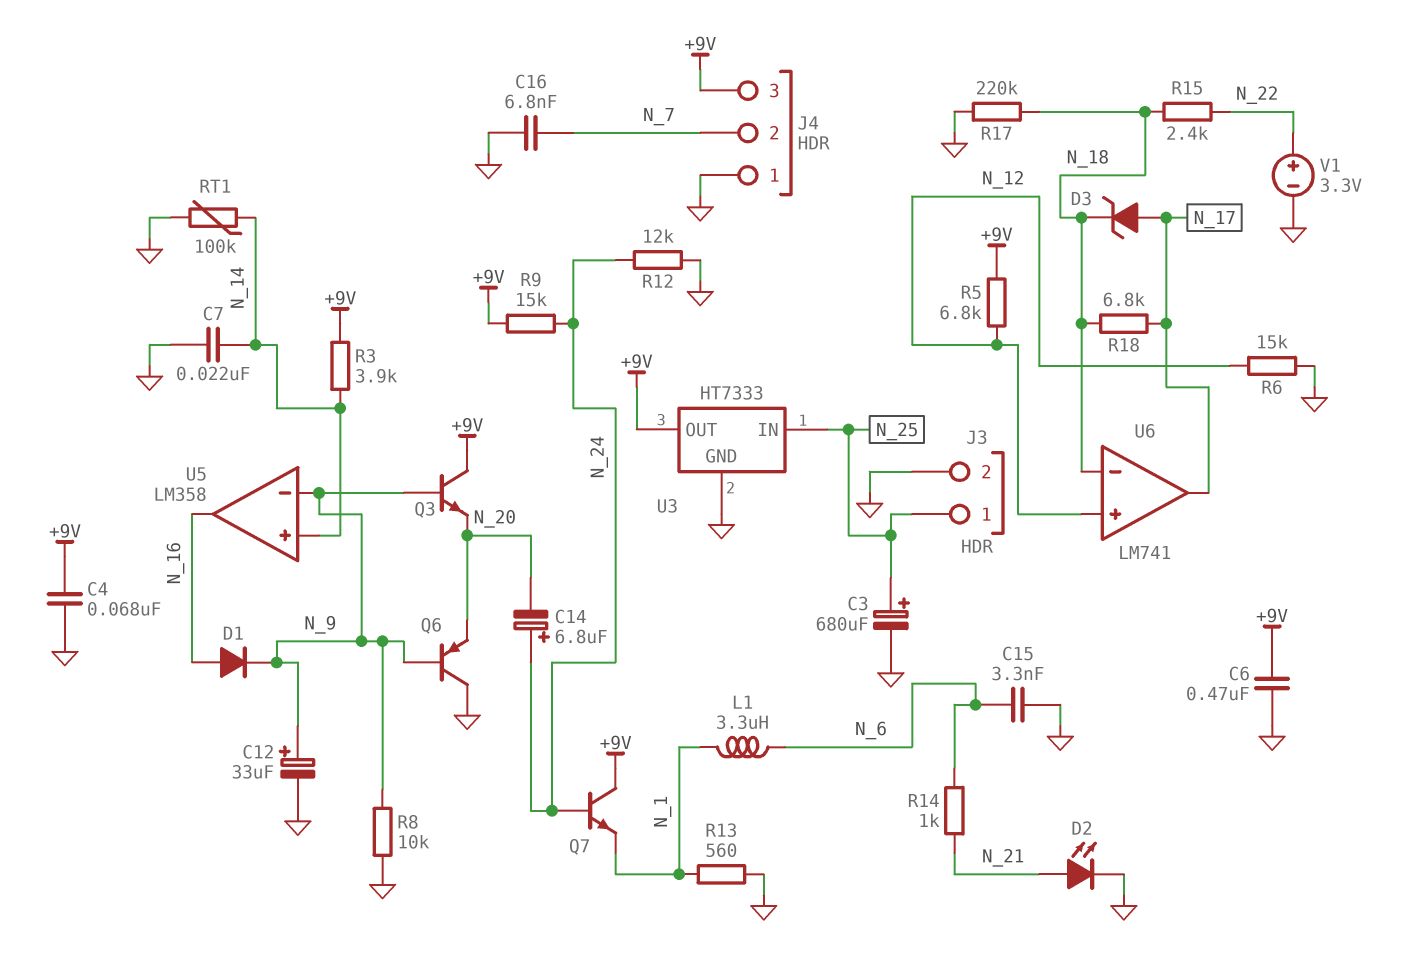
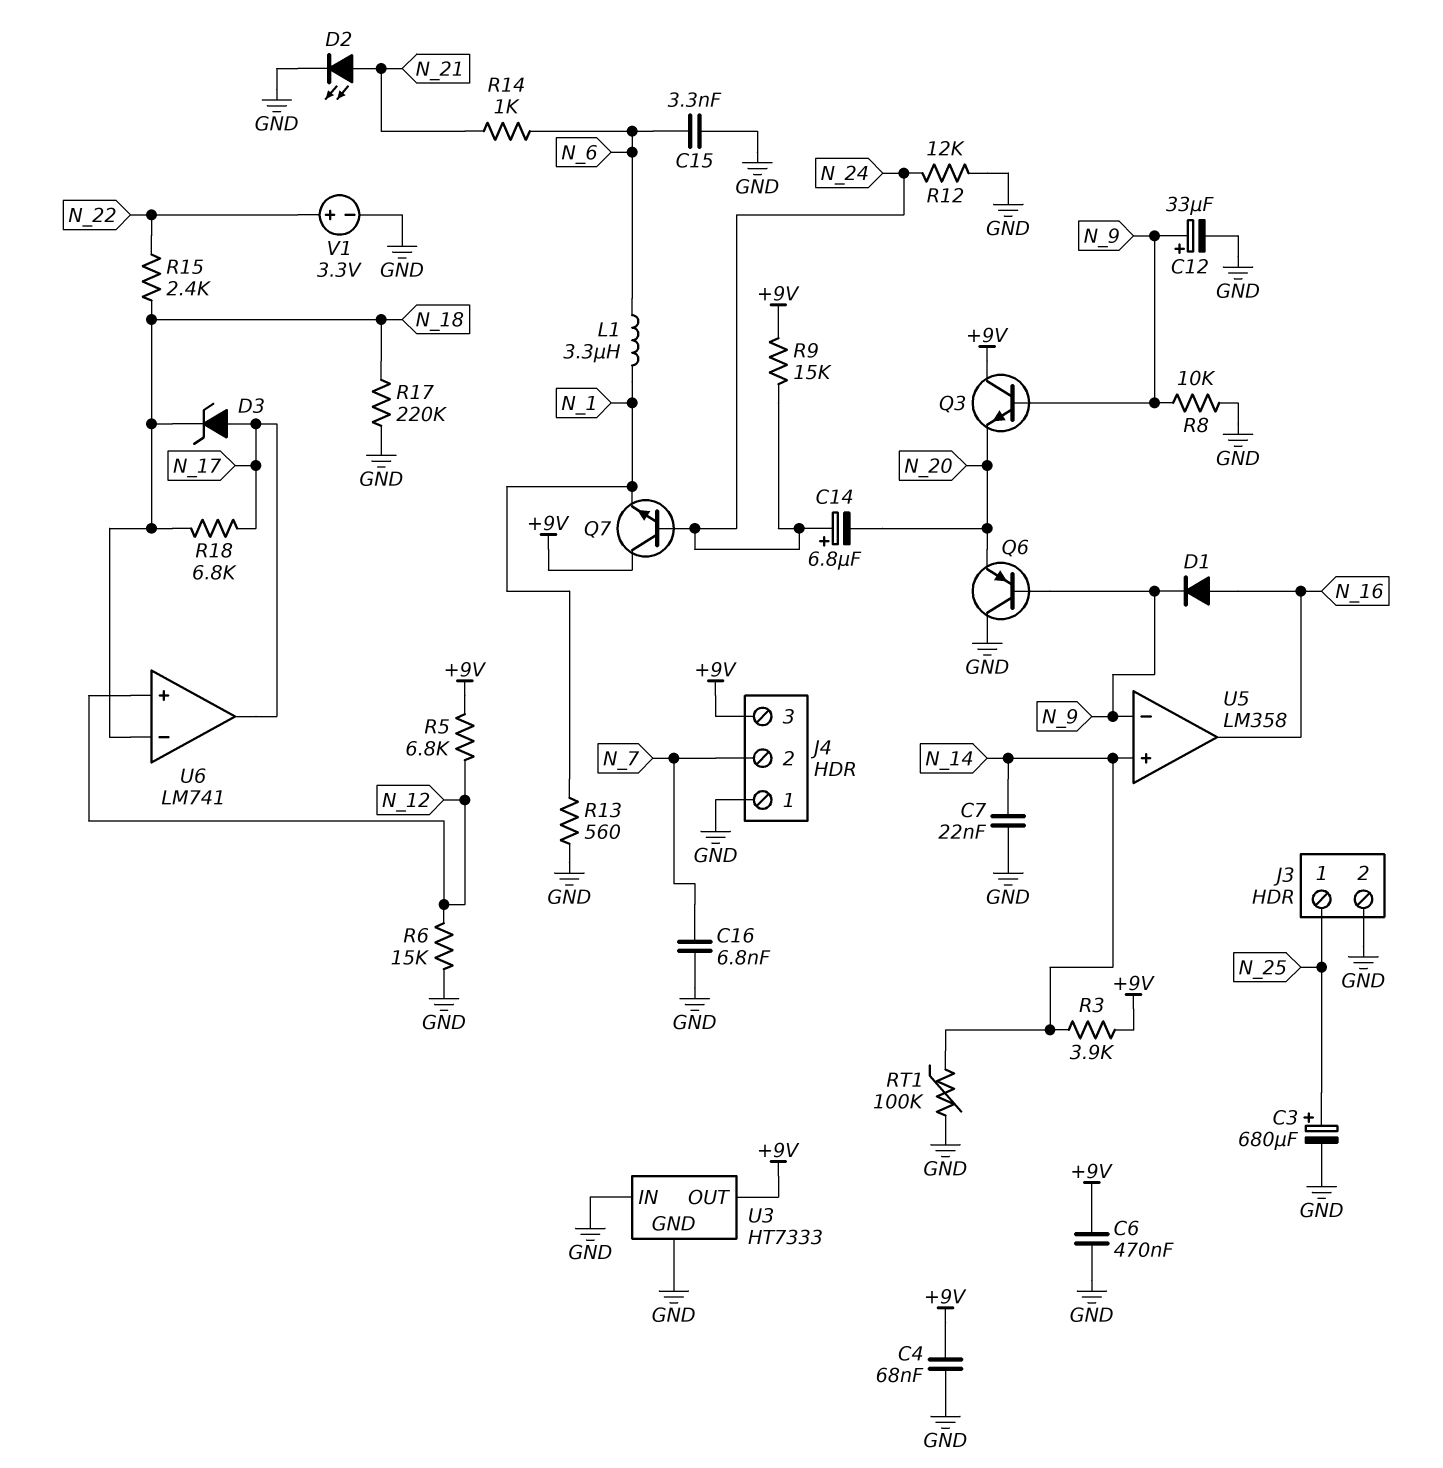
U3 pin IN: N_25 -> GND

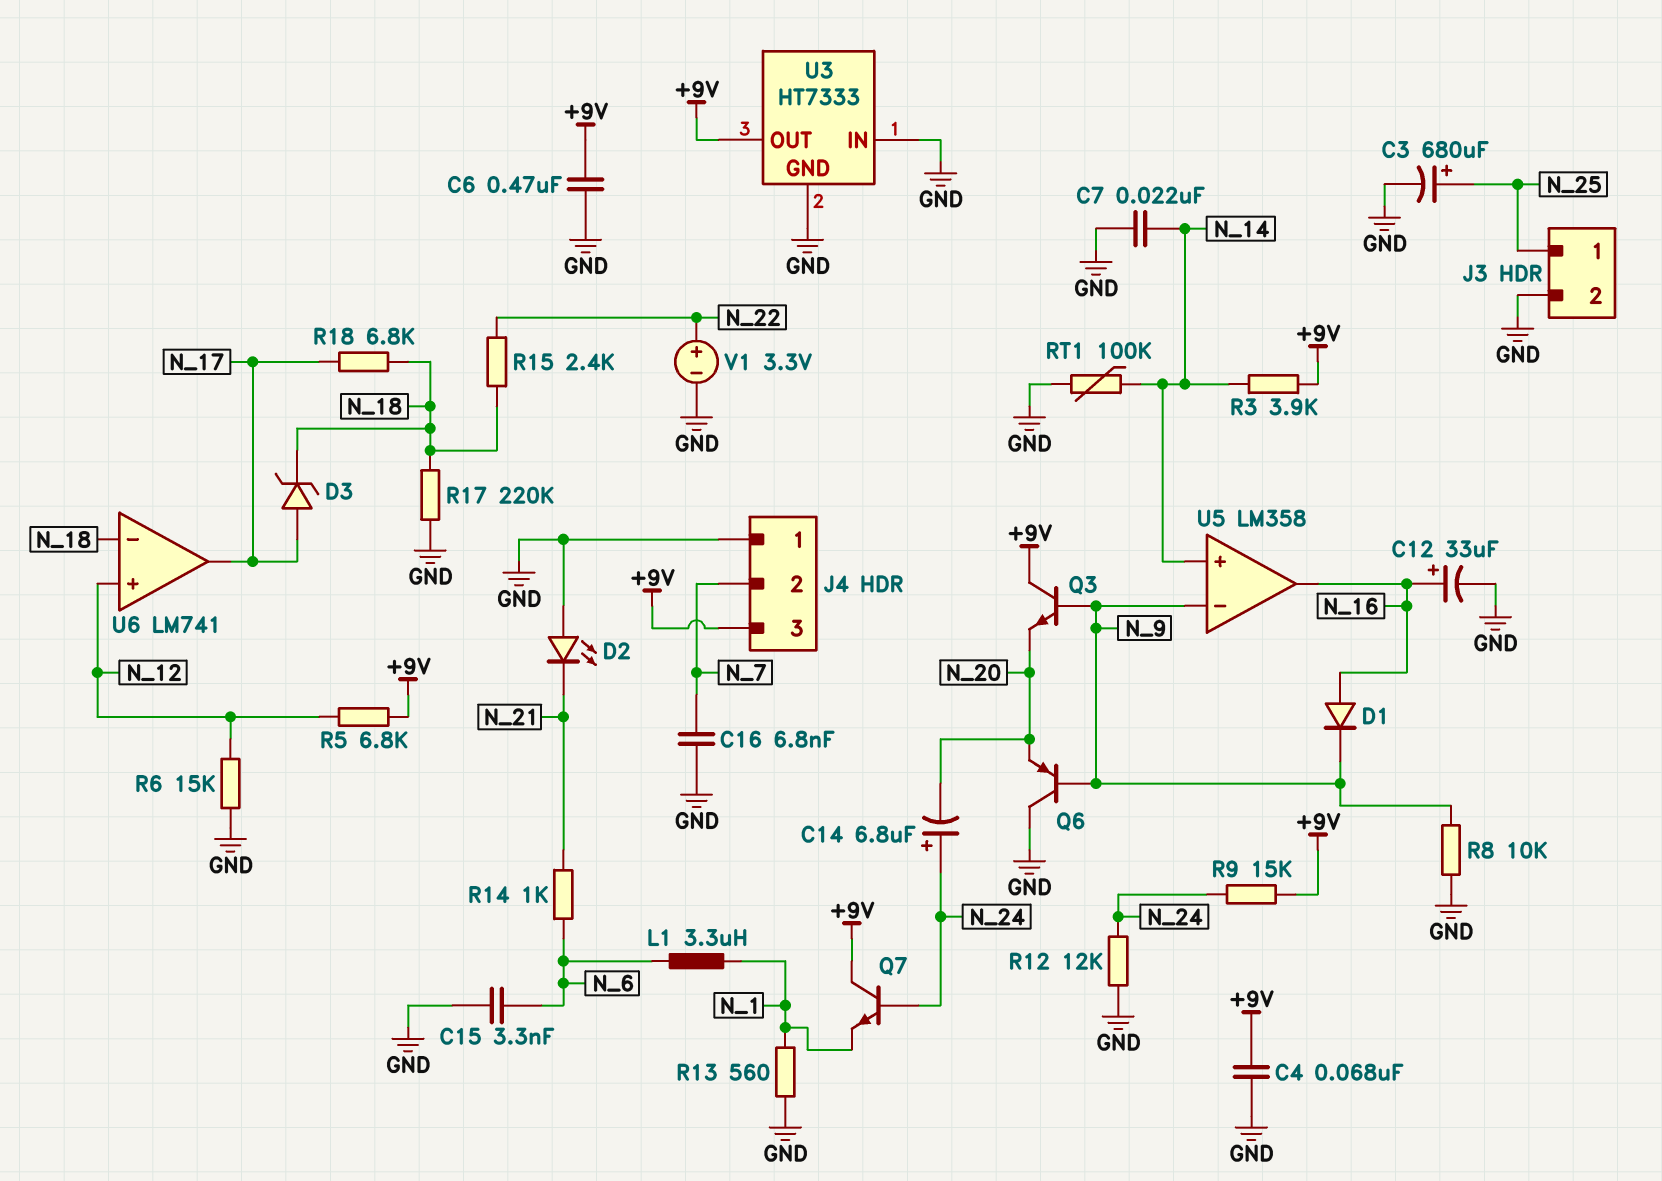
C12: 33uF (plus N_9, minus GND) -> 33uF (plus N_16, minus GND)
D2: LED (A N_21, K GND) -> LED (A GND, K N_21)

